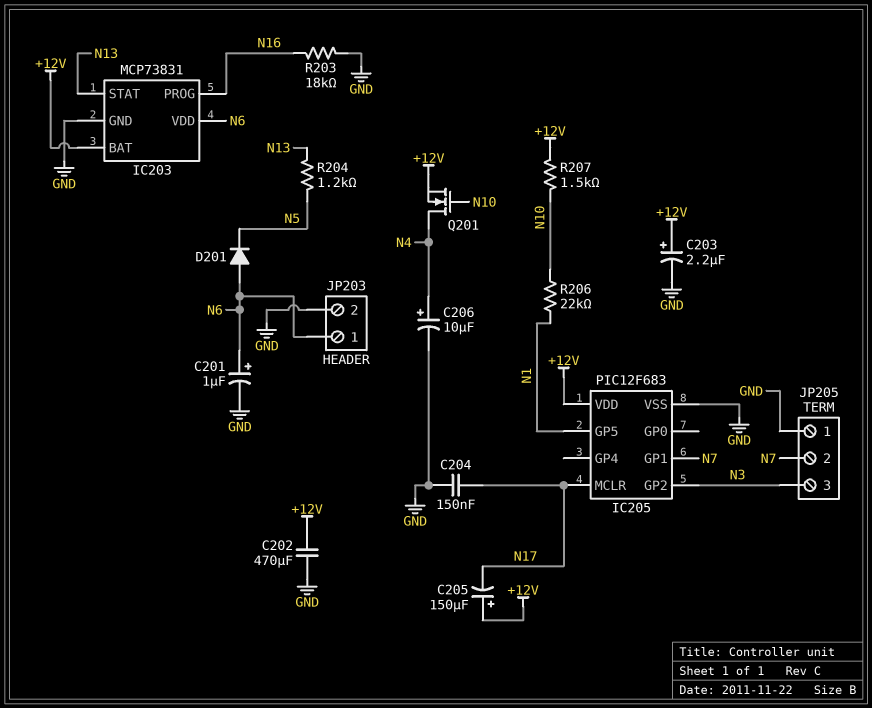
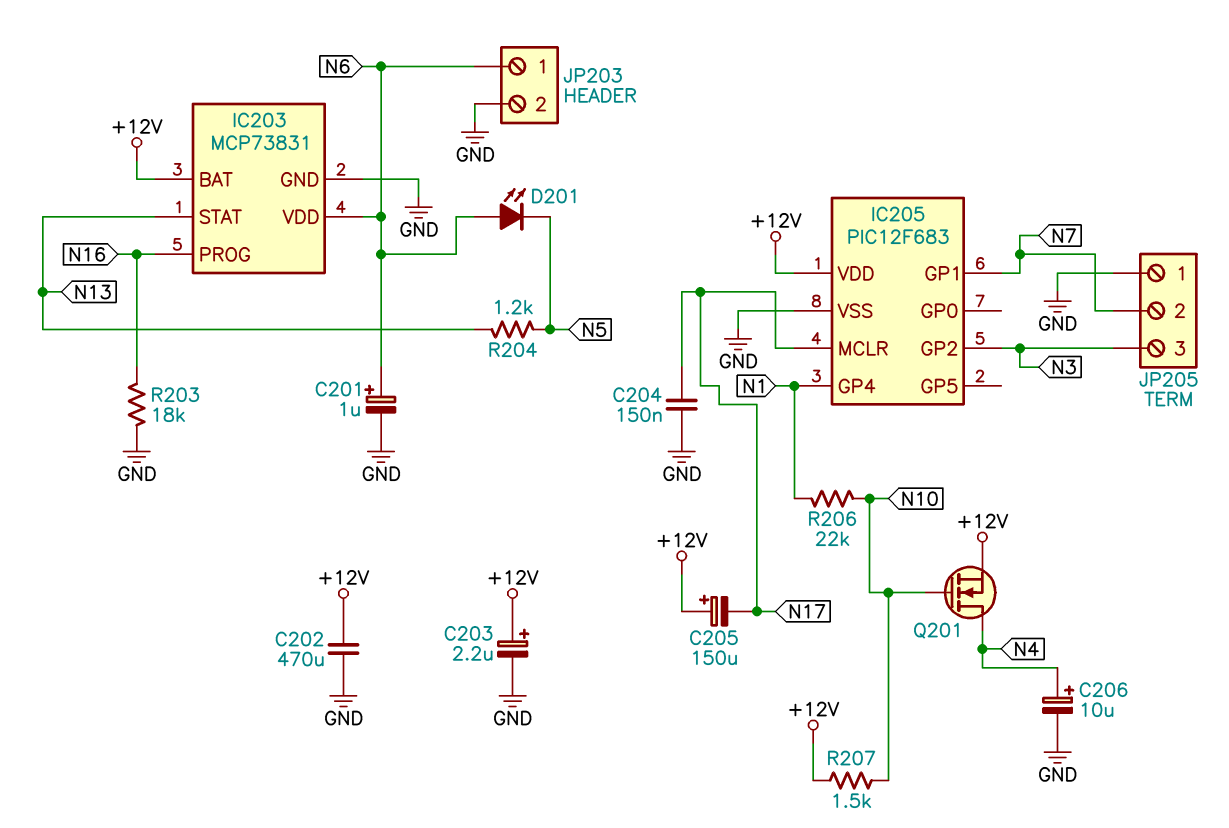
D201: diode (A N6, K N5) -> LED (A N6, K N5)
IC205 pin GP4: none -> N1
IC205 pin GP5: N1 -> none

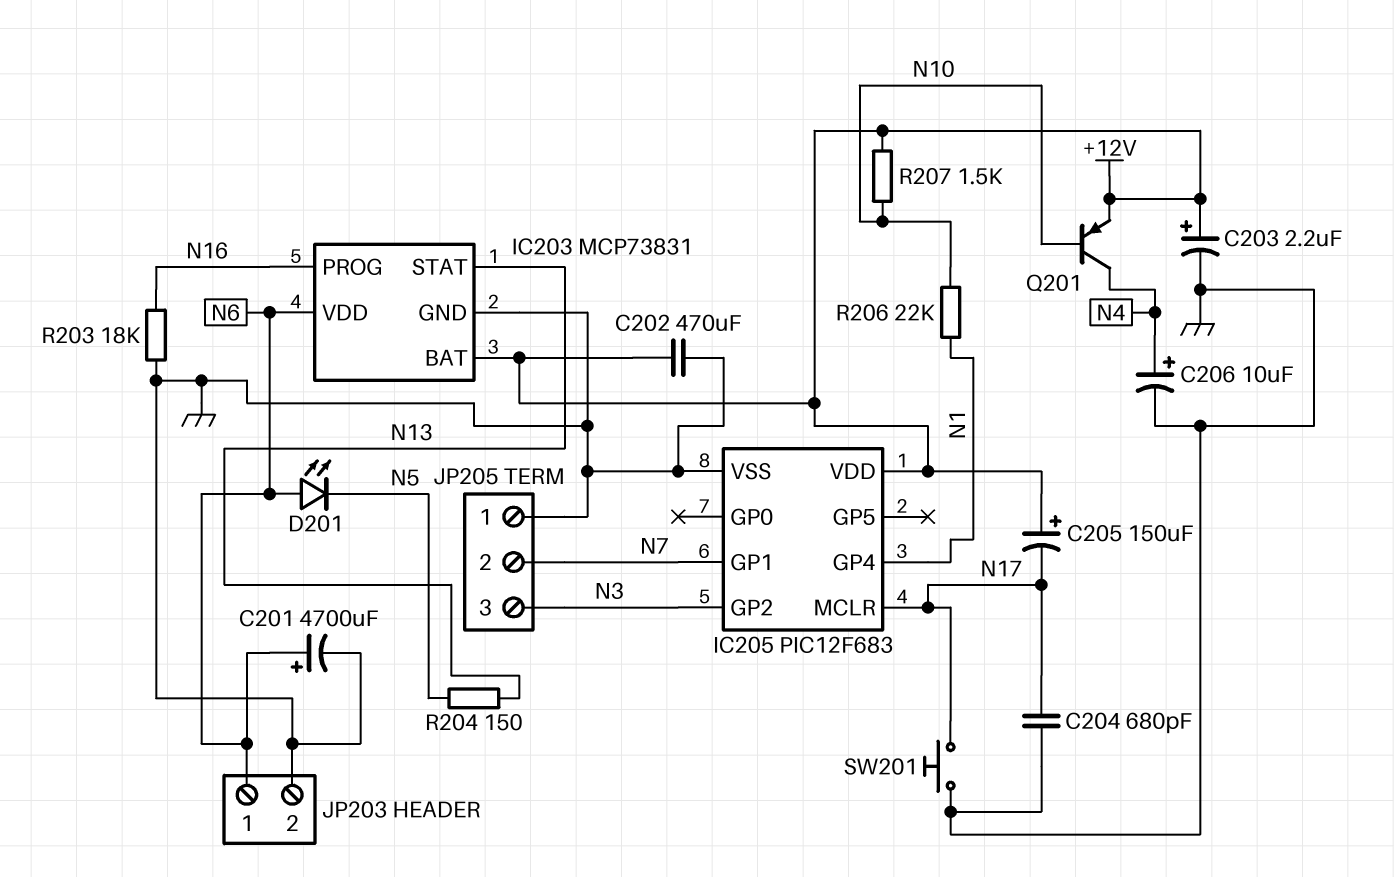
C201: 1uF (plus N6, minus GND) -> 4700uF (plus N6, minus GND)
C204: 150nF (GND, N17) -> 680pF (GND, N17)
Q201: NMOS (G N10, D N4, S +12V) -> PNP (B N10, C N4, E +12V)
R204: 1.2k (N5, N13) -> 150 (N5, N13)
SW201: none -> button (GND, N17)

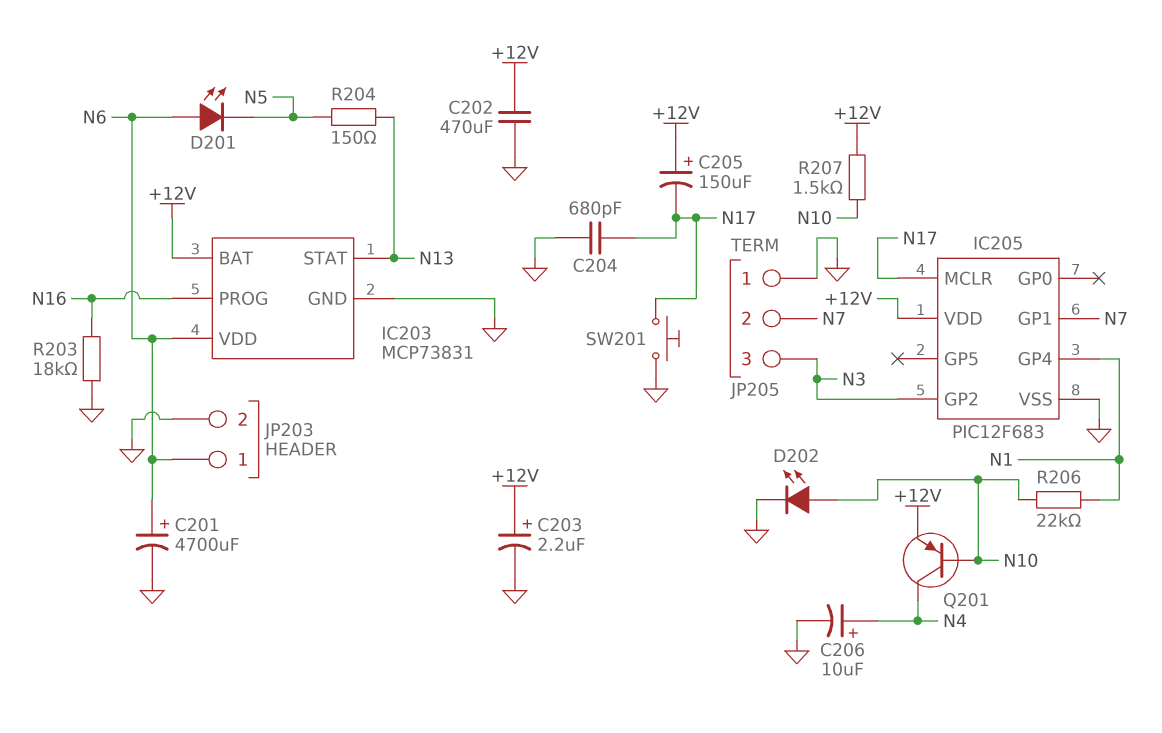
D202: none -> LED (A N10, K GND)

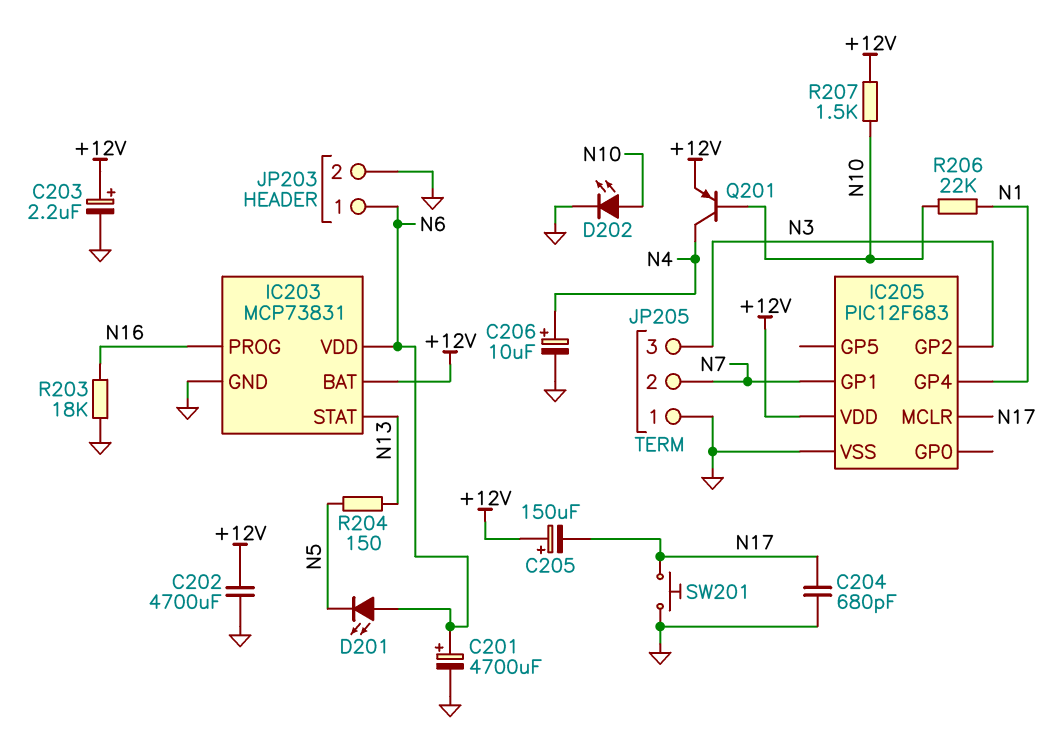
C202: 470uF (+12V, GND) -> 4700uF (+12V, GND)

